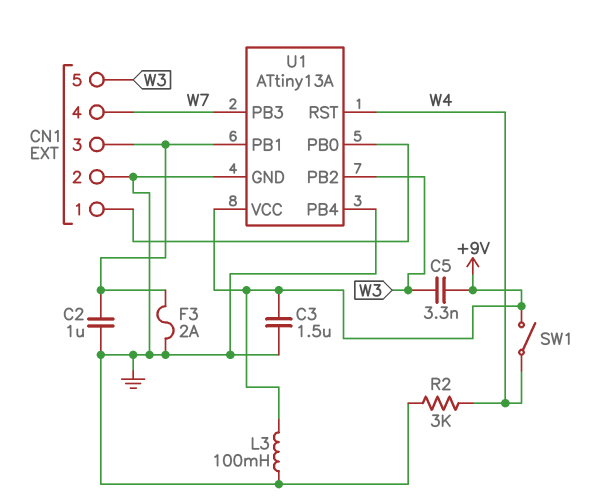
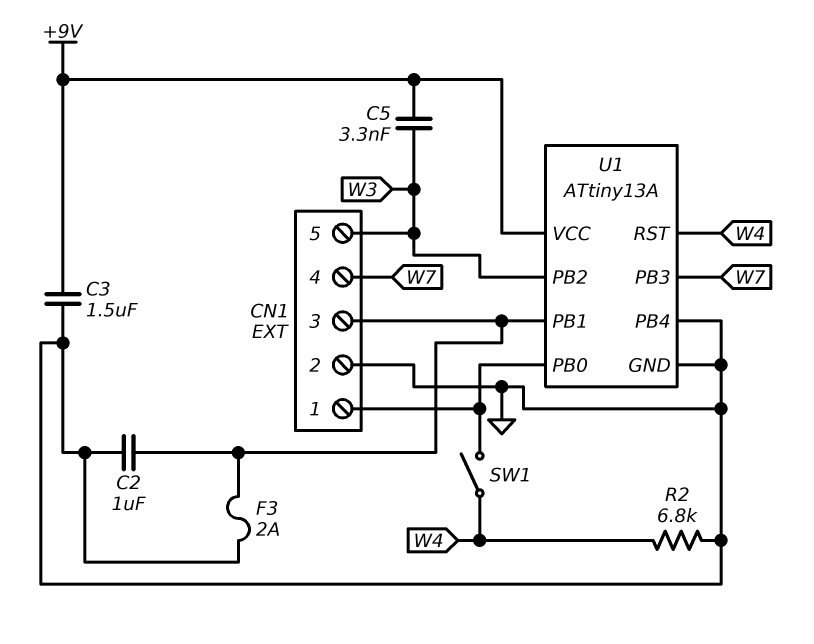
L3: 100mH (+9V, GND) -> none
R2: 3k (GND, W4) -> 6.8k (GND, W4)
SW1: switch (+9V, W4) -> switch (CN1/1, W4)

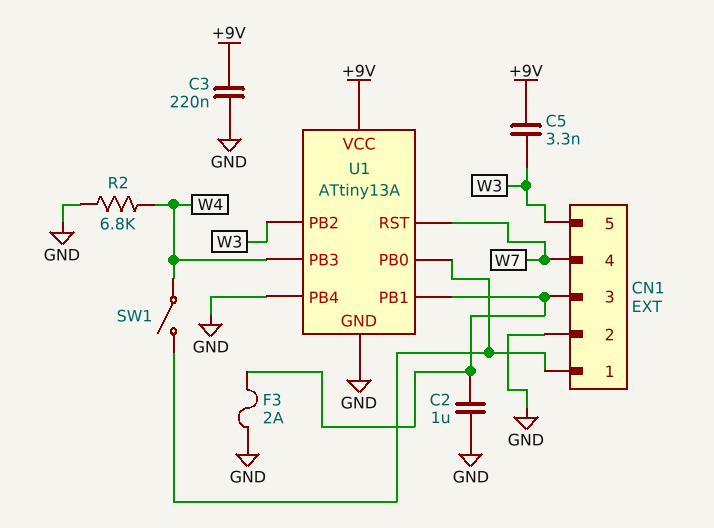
C3: 1.5uF (+9V, GND) -> 220nF (+9V, GND)
U1 pin PB3: W7 -> W4
U1 pin RST: W4 -> W7

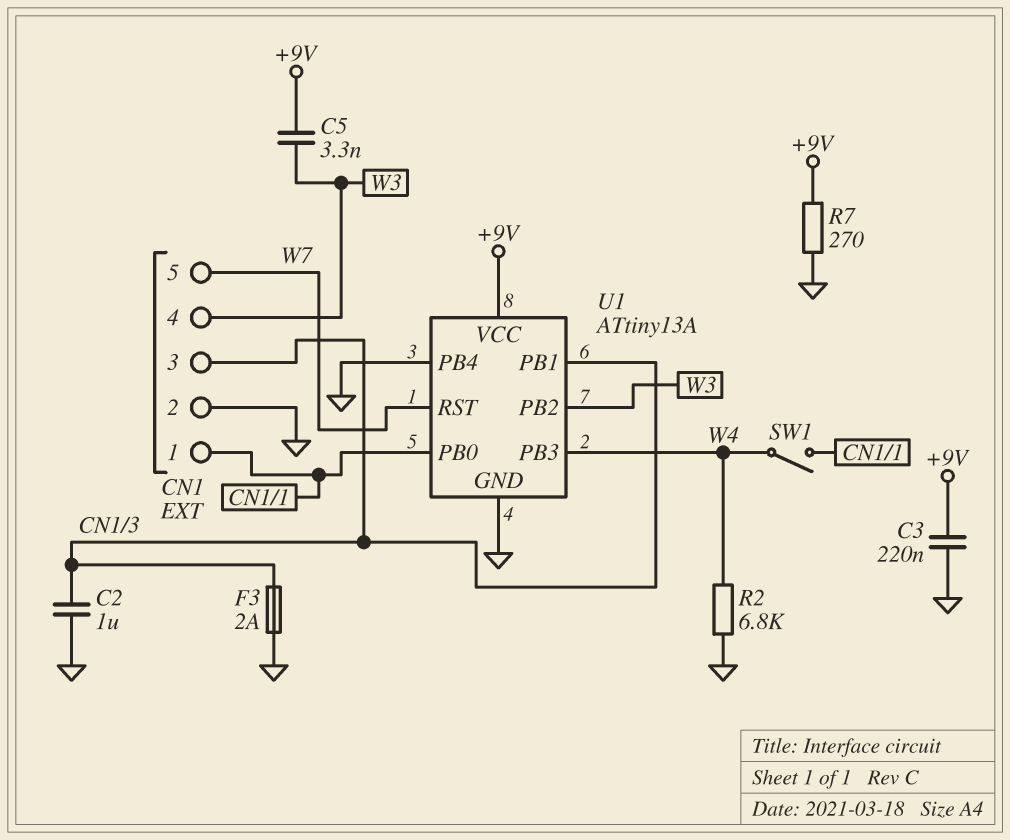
CN1 pin 4: W7 -> W3
CN1 pin 5: W3 -> W7
R7: none -> 270 (+9V, GND)

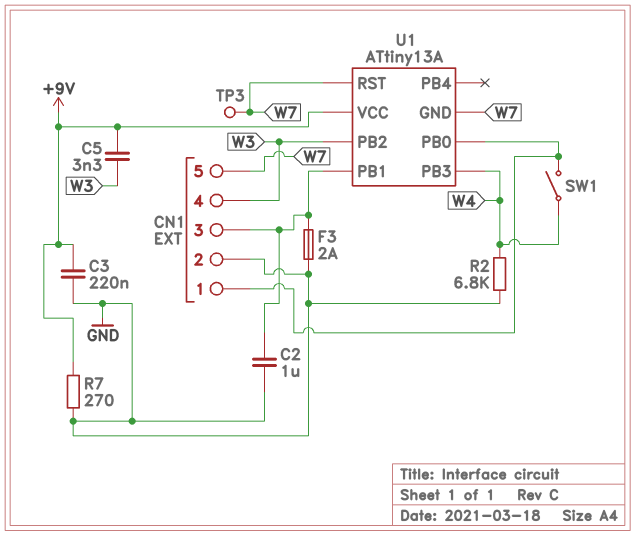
TP3: none -> test point (W7)
U1 pin GND: GND -> W7
U1 pin PB4: GND -> none

